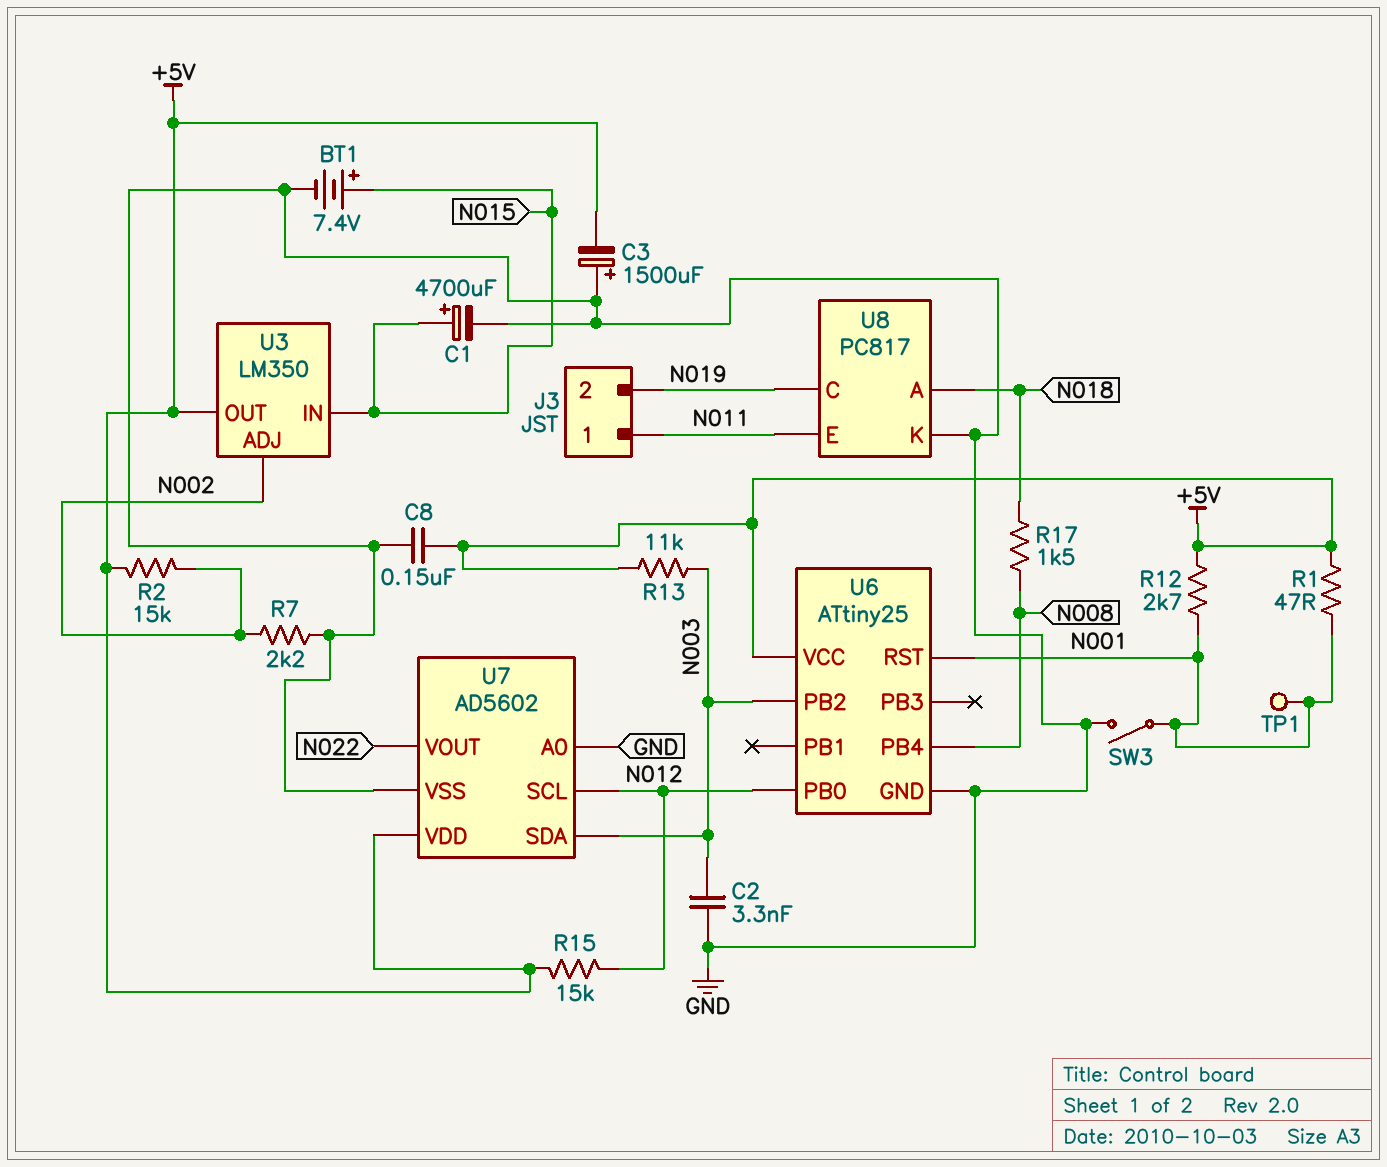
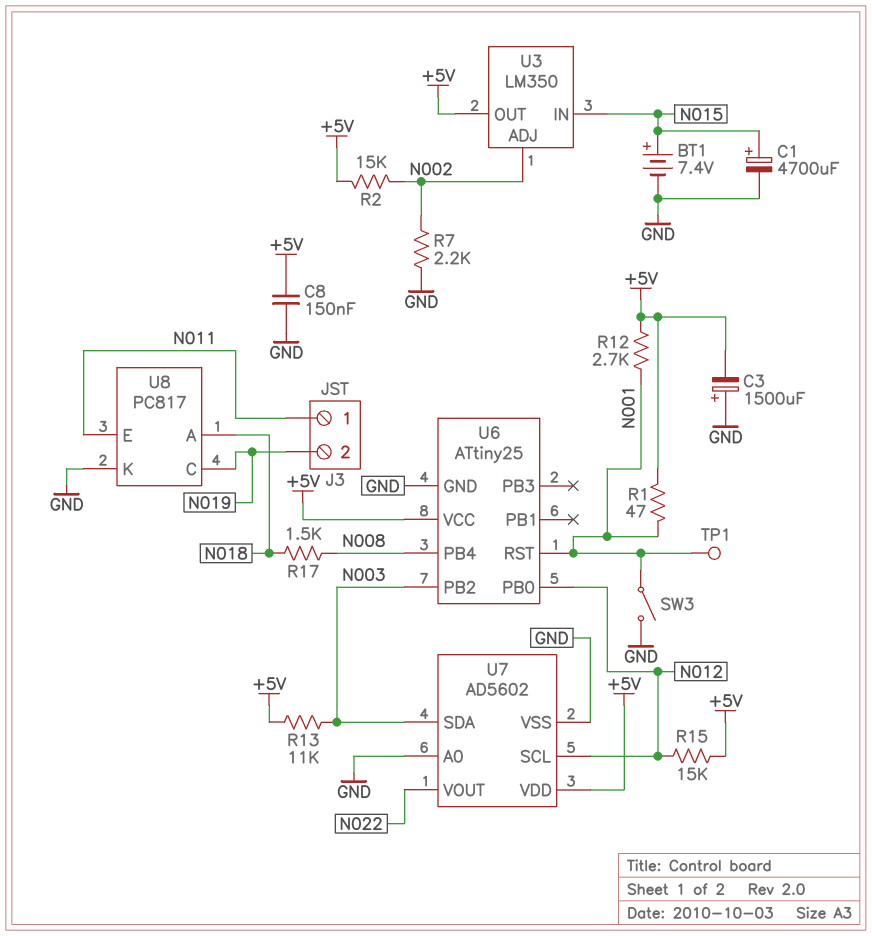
C2: 3.3nF (GND, N003) -> none

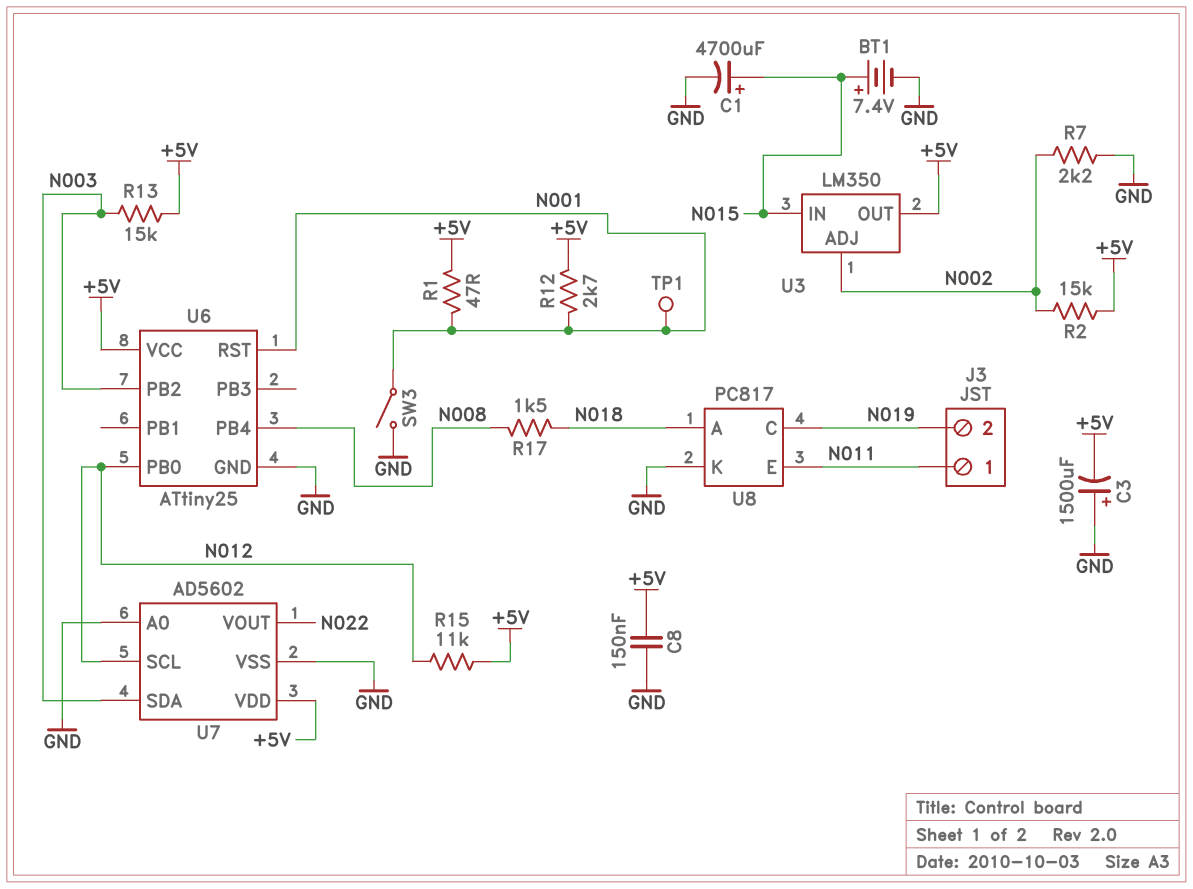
R13: 11k (+5V, N003) -> 15k (+5V, N003)
R15: 15k (+5V, N012) -> 11k (+5V, N012)

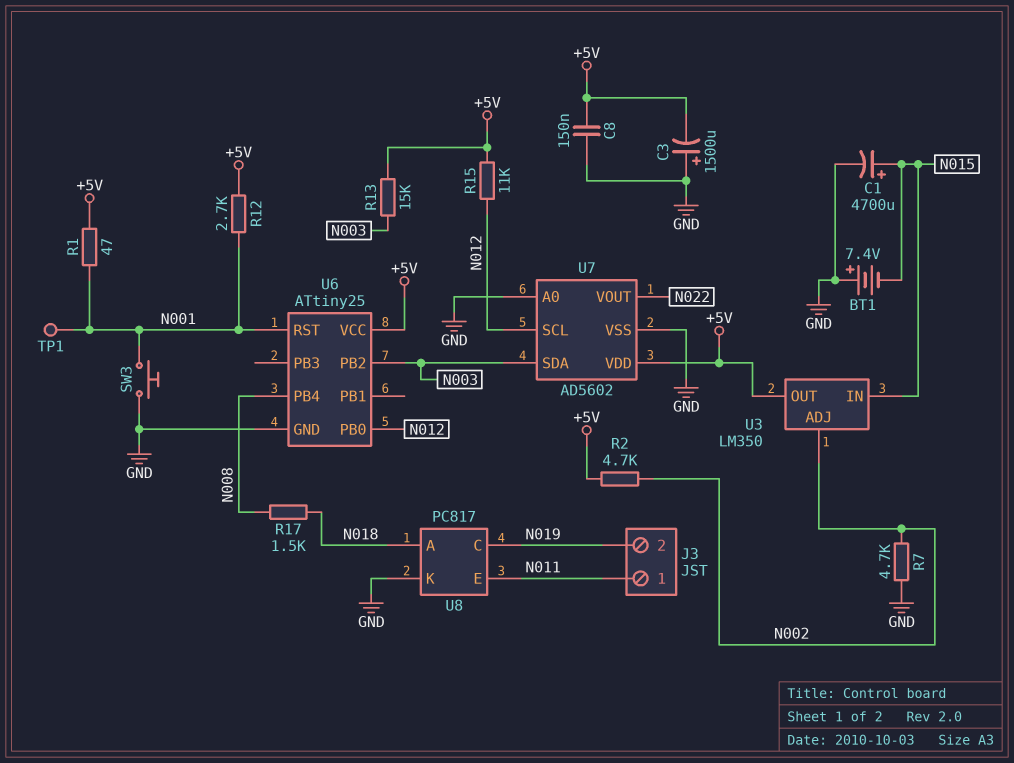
BT1: 7.4V (plus N015, minus GND) -> 7.4V (plus GND, minus N015)
R2: 15k (+5V, N002) -> 4.7k (+5V, N002)
R7: 2.2k (GND, N002) -> 4.7k (GND, N002)
SW3: switch (GND, N001) -> button (GND, N001)

